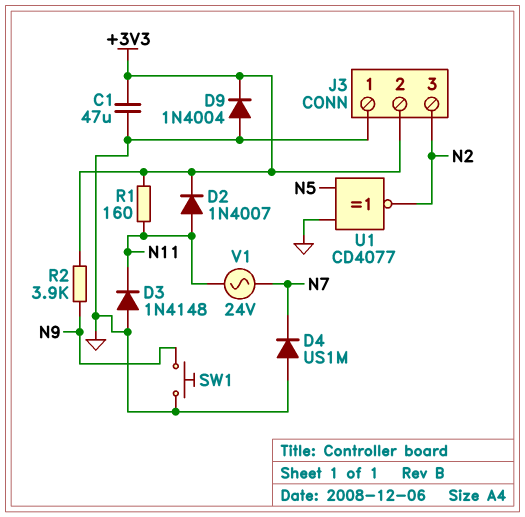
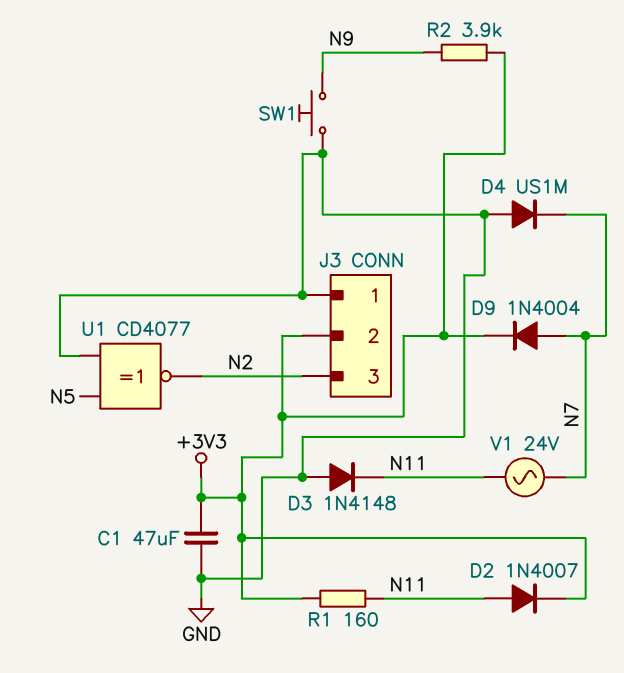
D9: diode 1N4004 (A GND, K +3V3) -> diode 1N4004 (A N7, K +3V3)

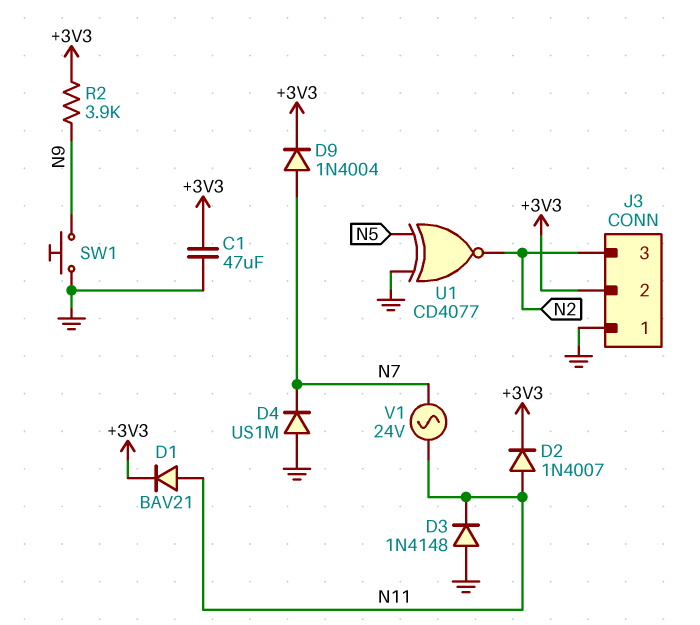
D1: none -> diode BAV21 (A N11, K +3V3)
R1: 160 (+3V3, N11) -> none

